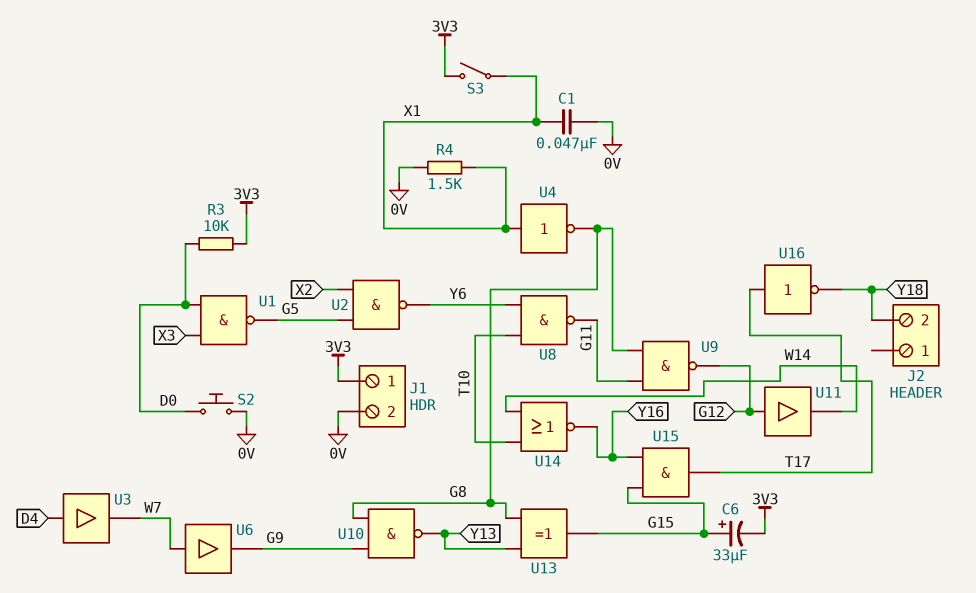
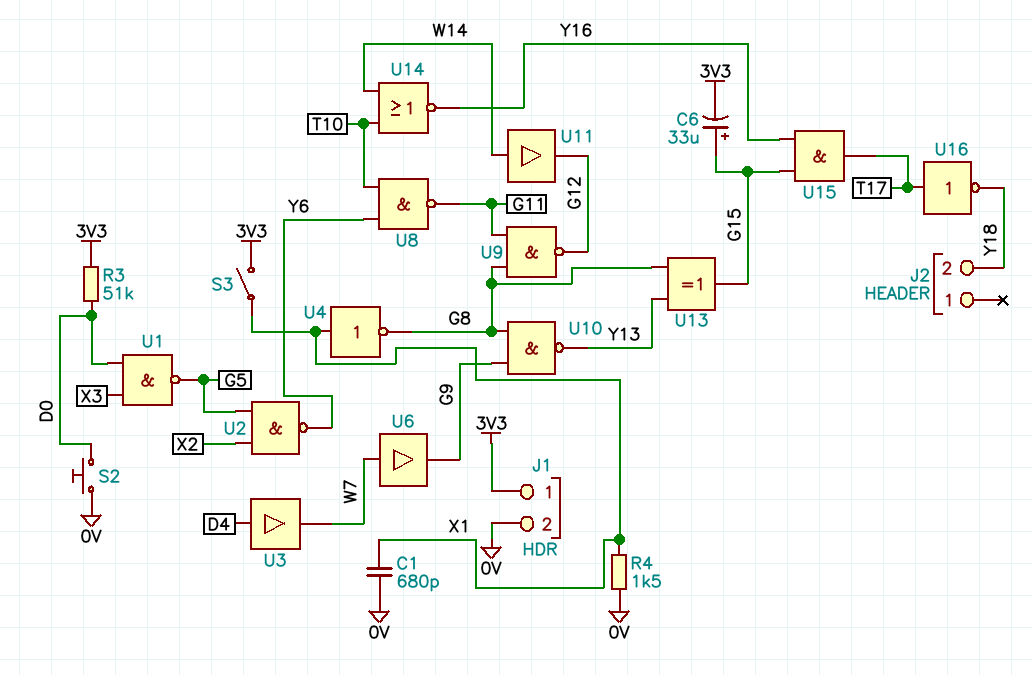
C1: 47nF (0V, X1) -> 680pF (0V, X1)
R3: 10k (3V3, D0) -> 51k (3V3, D0)
U11: buffer (in G12, out W14) -> buffer (in W14, out G12)

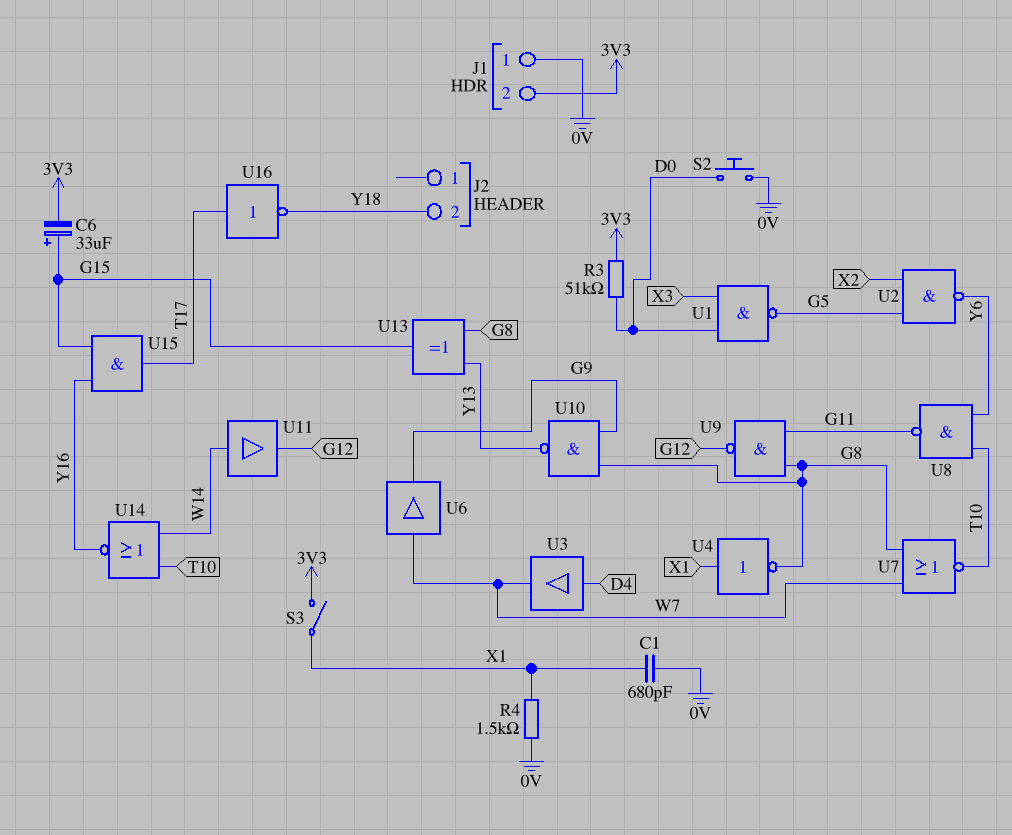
J1 pin 1: 3V3 -> 0V
J1 pin 2: 0V -> 3V3
U7: none -> NOR (in G8, in W7, out T10)

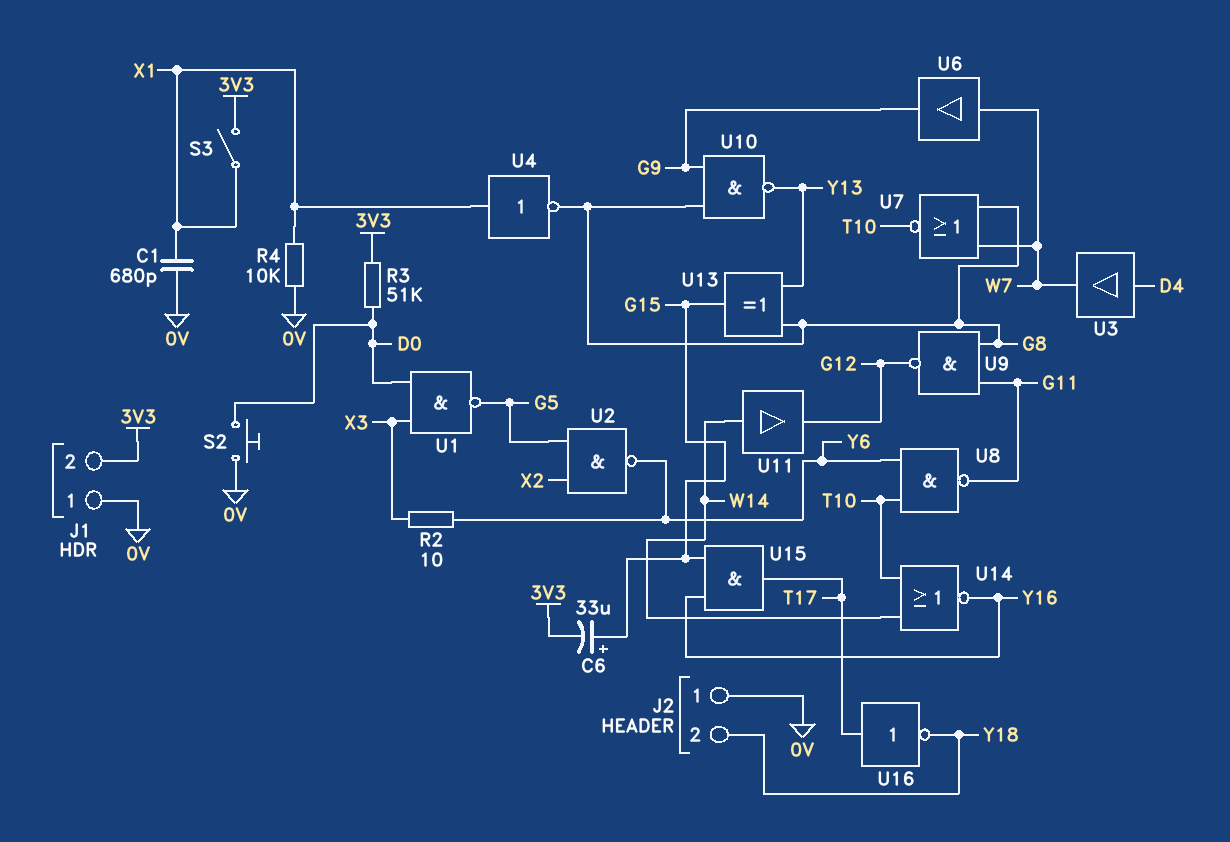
J2 pin 1: none -> 0V
R2: none -> 10 (X3, Y6)
R4: 1.5k (0V, X1) -> 10k (0V, X1)

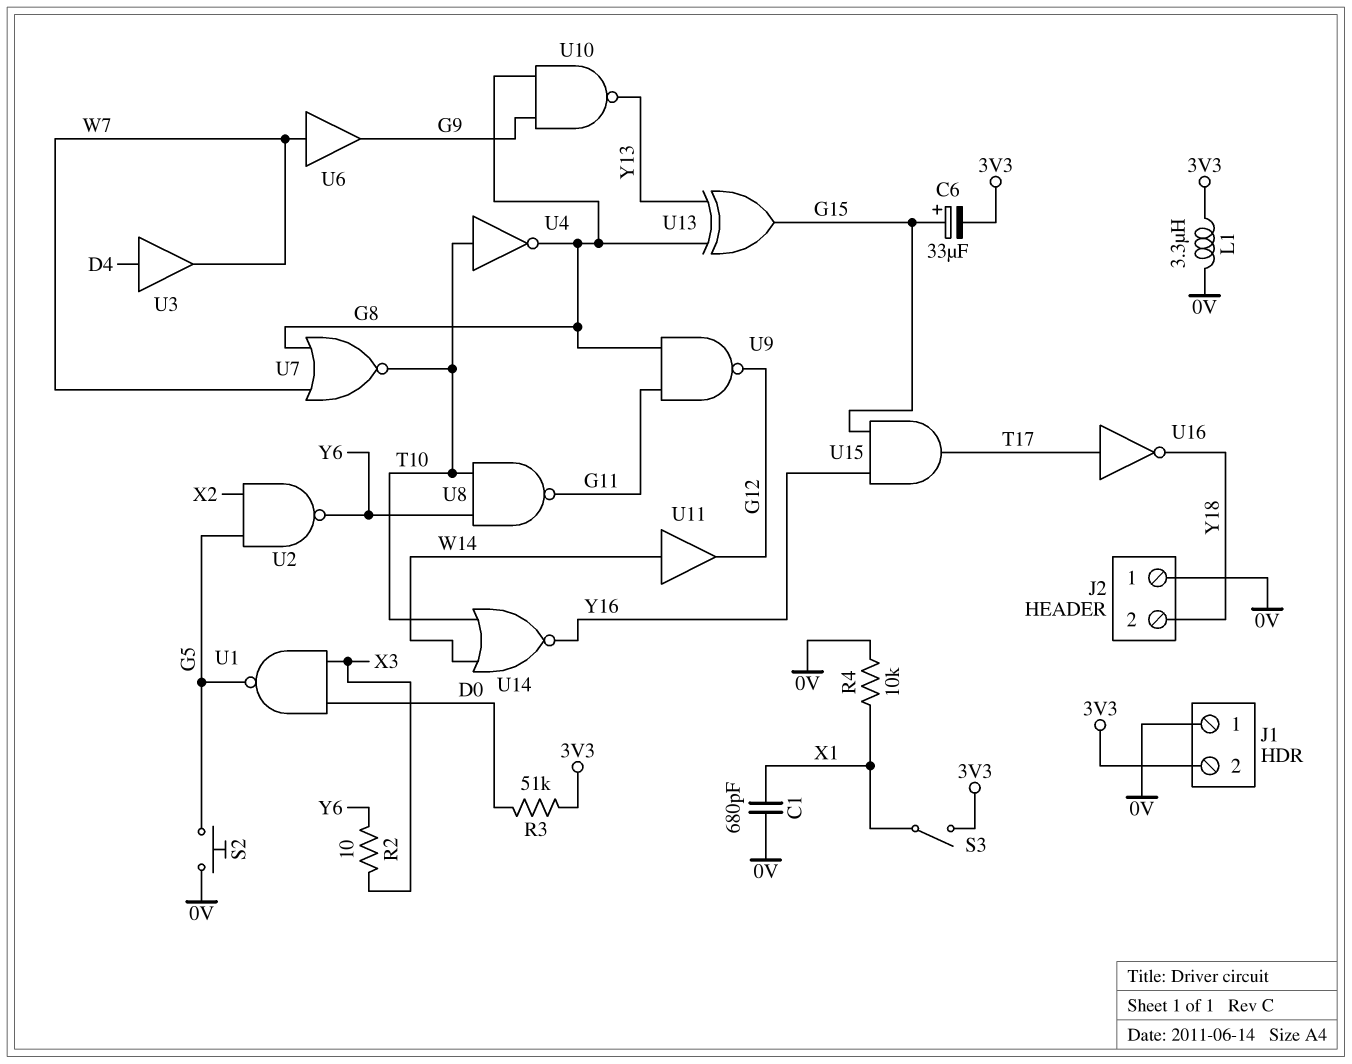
L1: none -> 3.3uH (0V, 3V3)
S2: button (0V, D0) -> button (0V, G5)
U4: NOT (in X1, out G8) -> NOT (in T10, out G8)

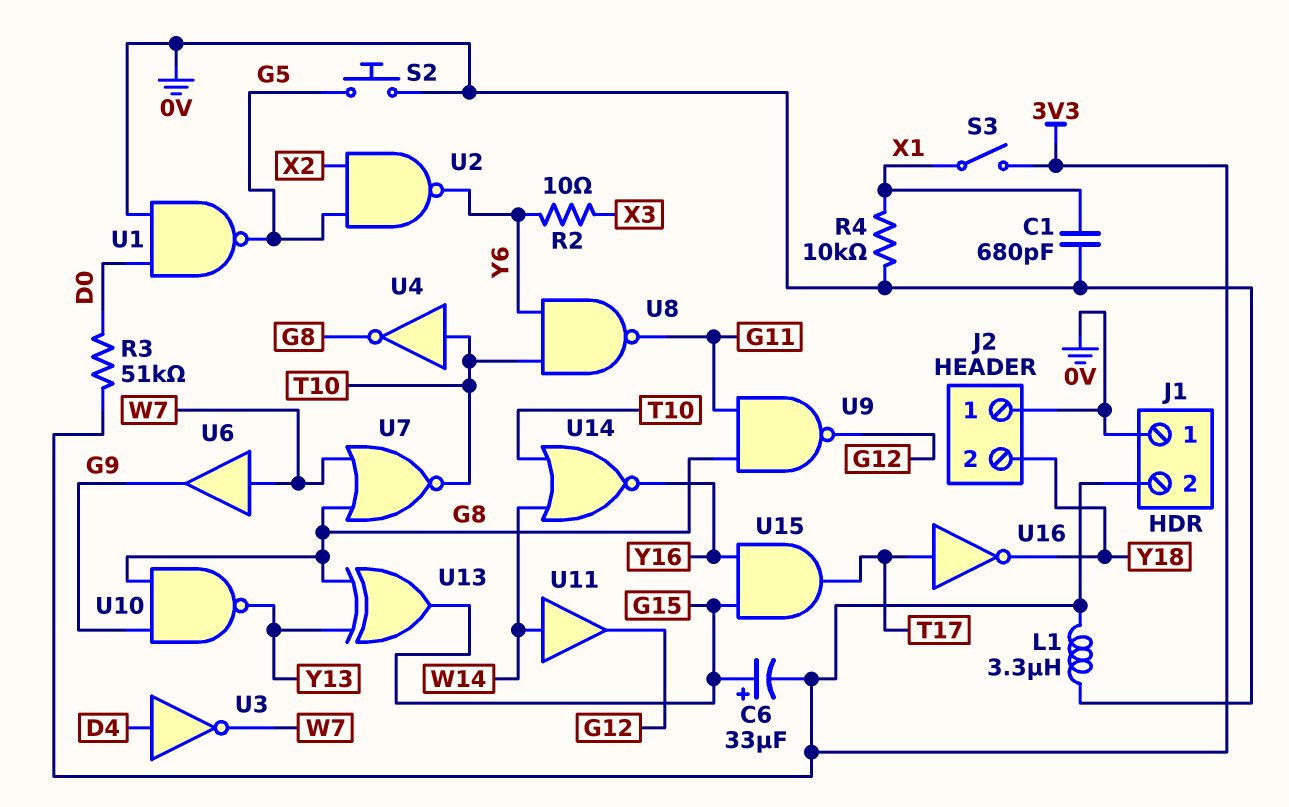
U1: NAND (in D0, in X3, out G5) -> NAND (in 0V, in D0, out G5)
U3: buffer (in D4, out W7) -> NOT (in D4, out W7)

